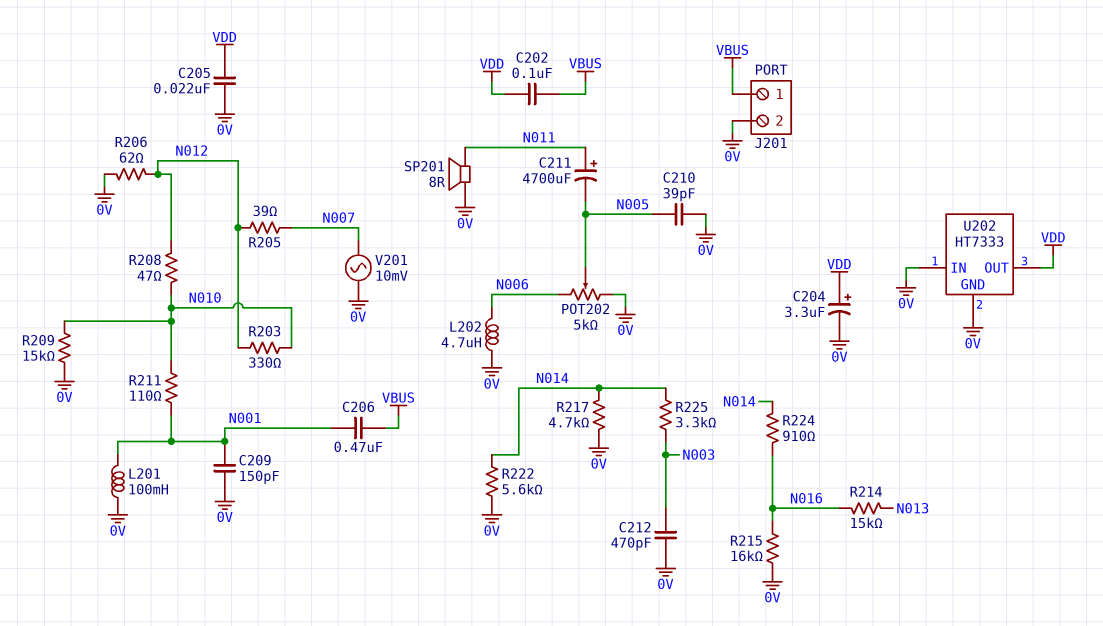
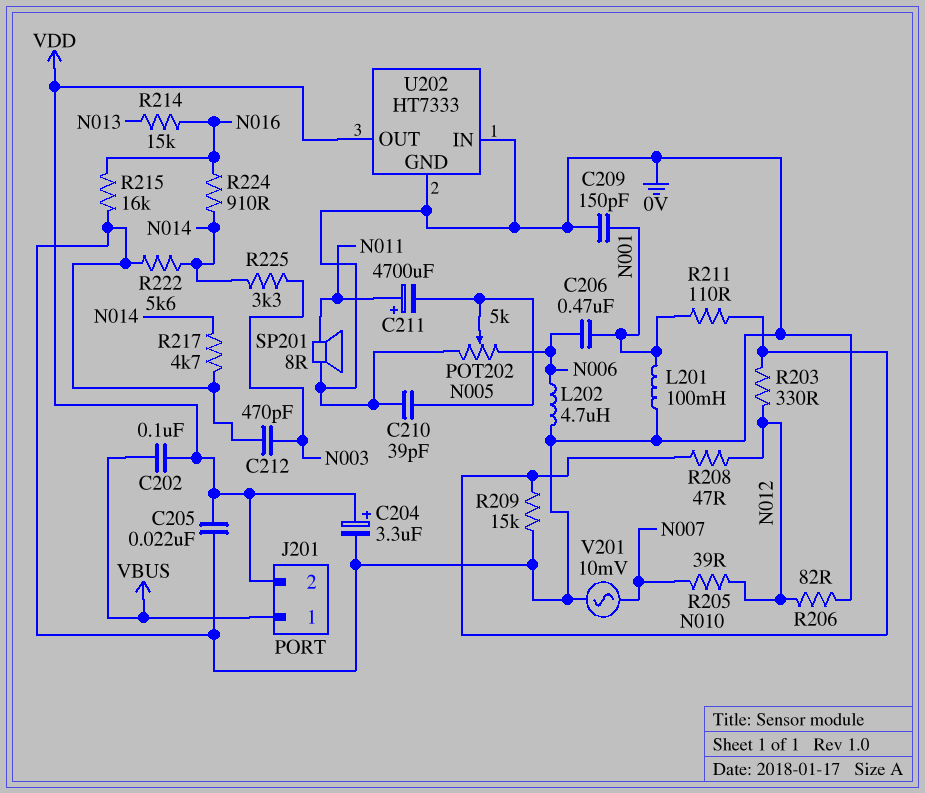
C206: 470nF (N001, VBUS) -> 470nF (N001, N006)
J201 pin 2: 0V -> VDD
R206: 62 (0V, N012) -> 82 (0V, N012)

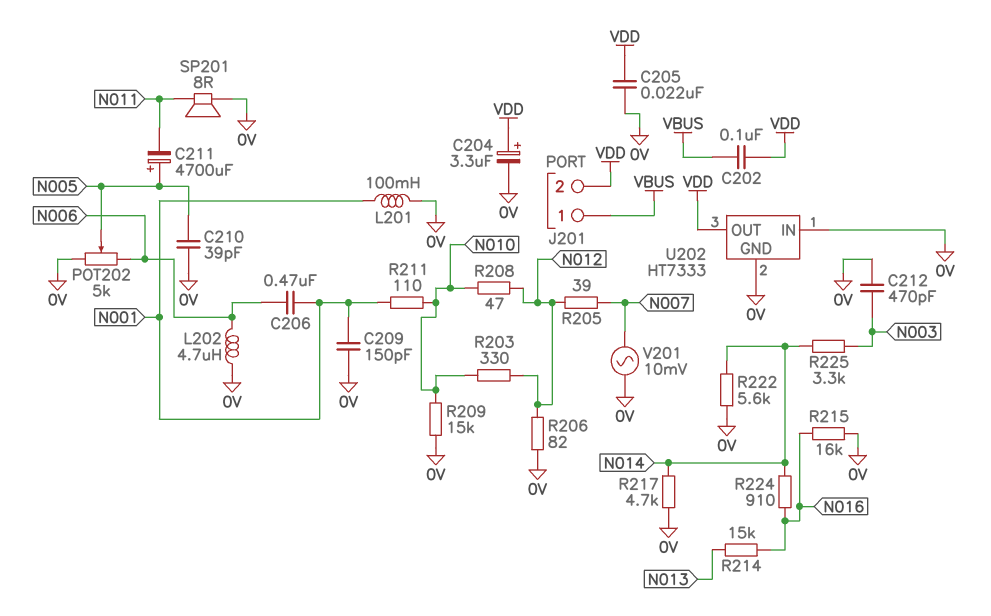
C211: 4700uF (plus N011, minus N005) -> 4700uF (plus N005, minus N011)

